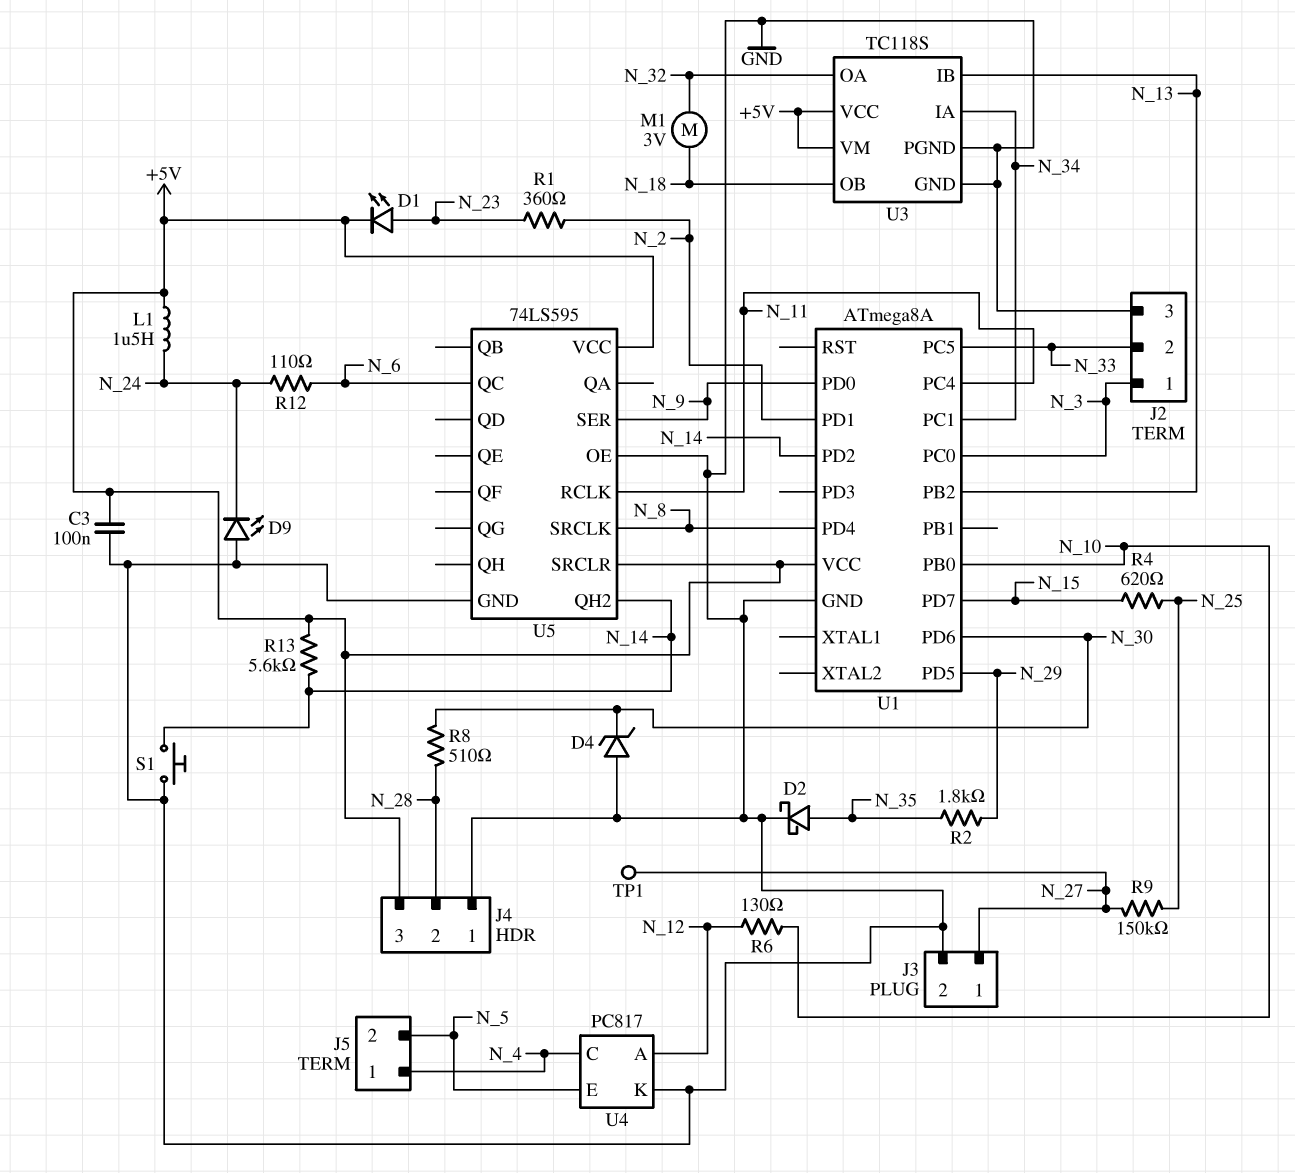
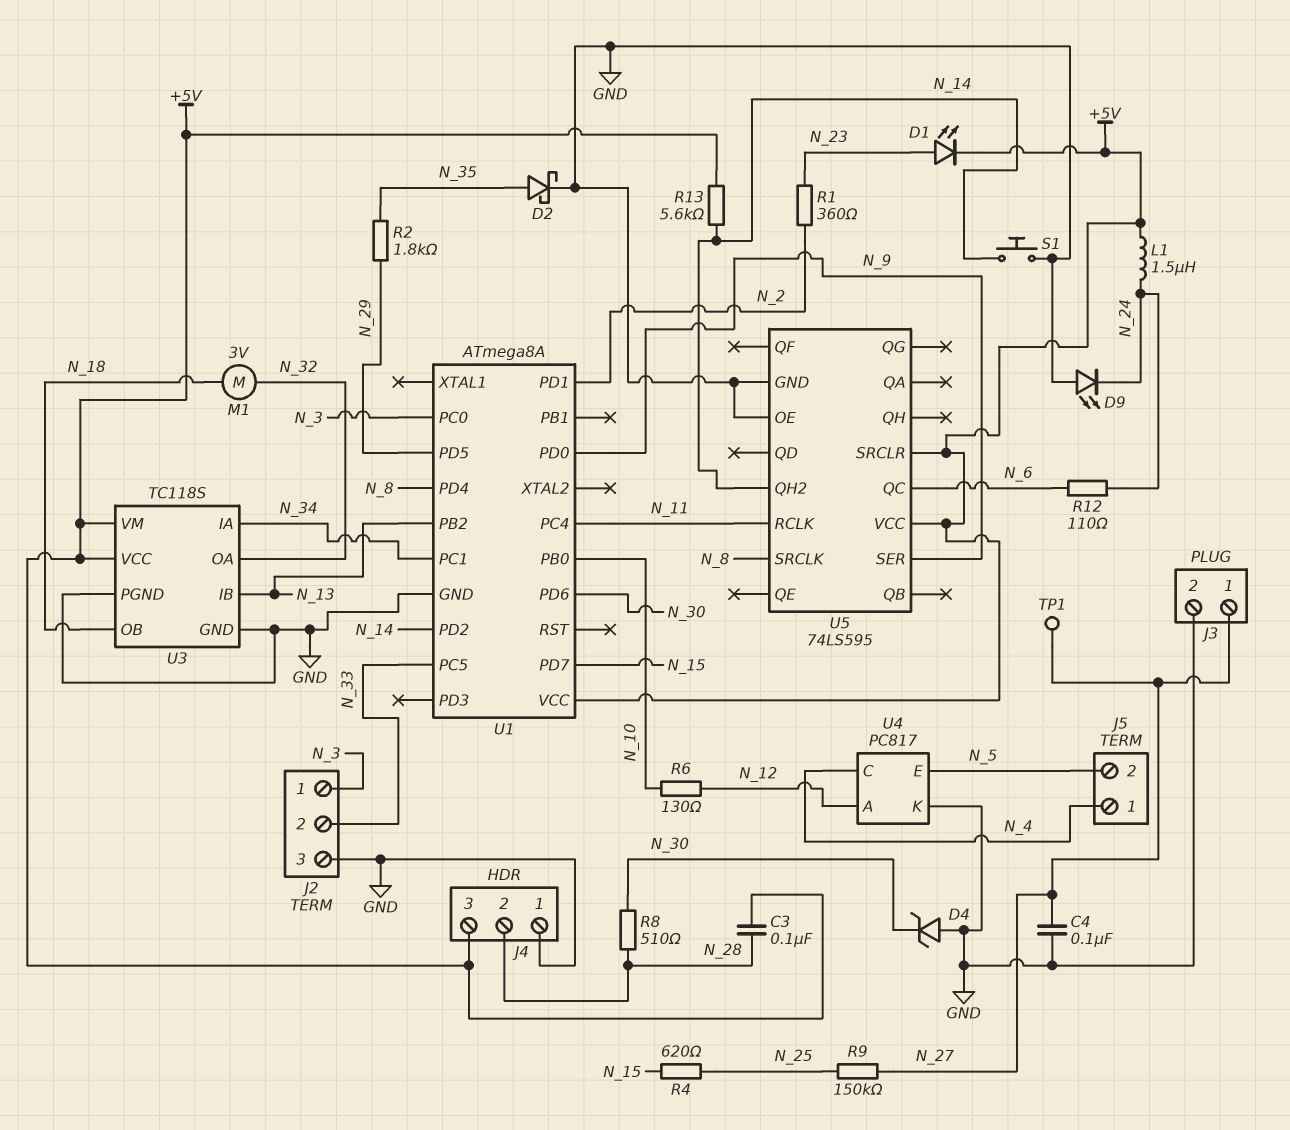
C3: 100nF (+5V, GND) -> 100nF (+5V, N_28)
C4: none -> 100nF (GND, N_27)

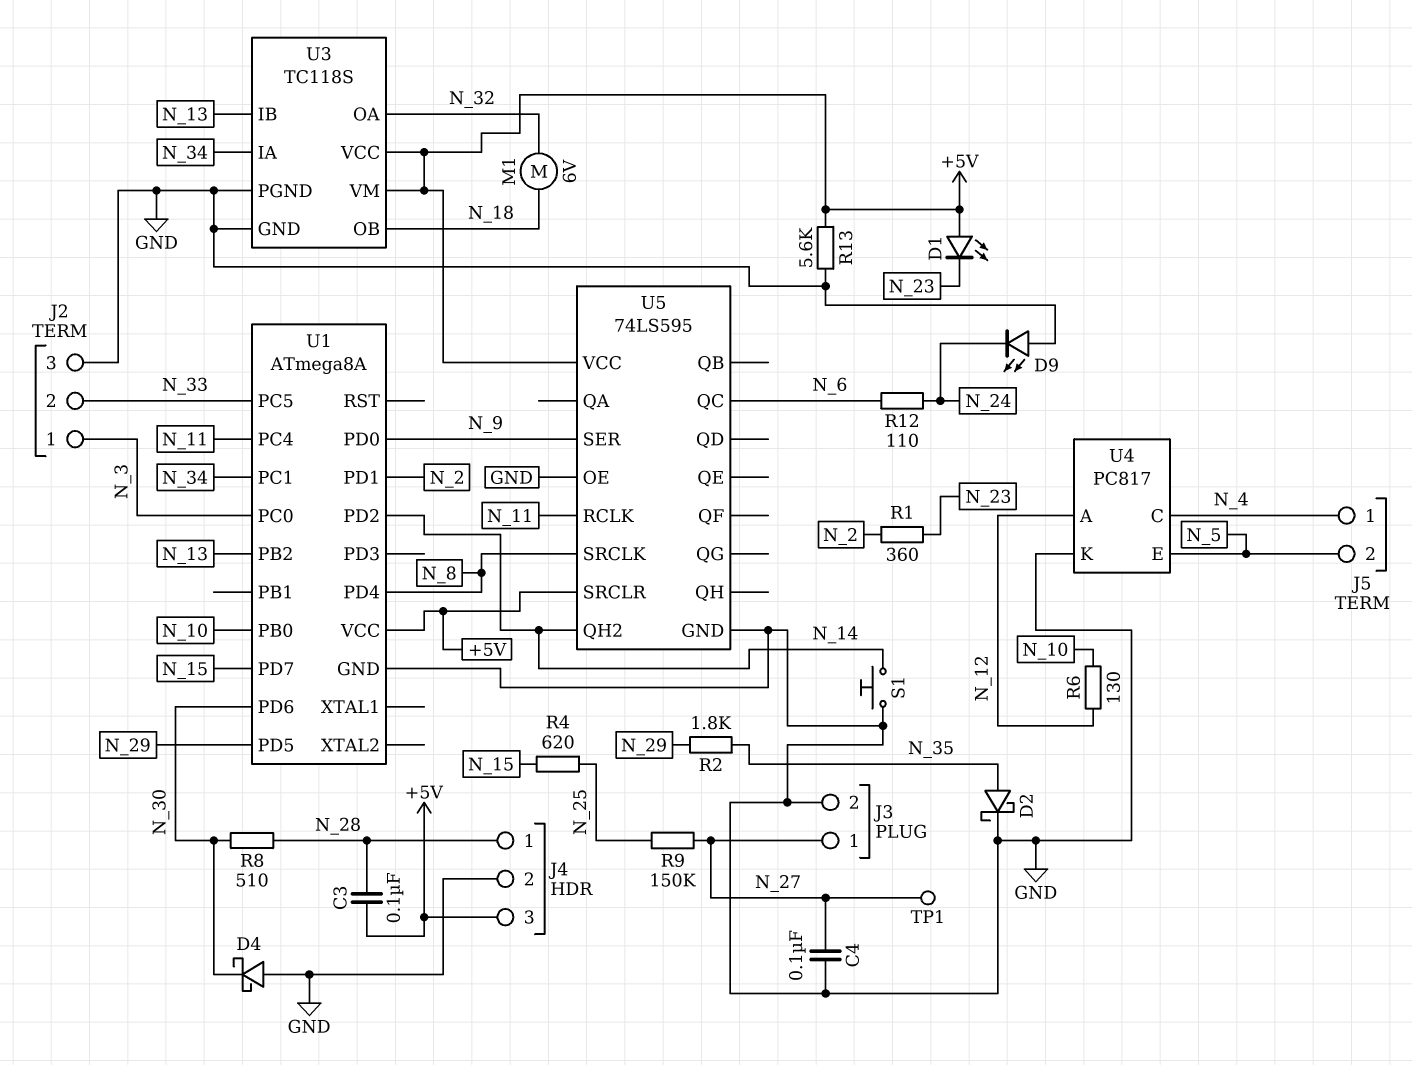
D1: LED (A N_23, K +5V) -> LED (A +5V, K N_23)
D4: zener (A GND, K N_30) -> schottky (A GND, K N_30)
J4 pin 1: GND -> N_28
J4 pin 2: N_28 -> GND
L1: 1.5uH (+5V, N_24) -> none
M1: motor 3V (N_18, N_32) -> motor 6V (N_18, N_32)
R13: 5.6k (+5V, N_14) -> 5.6k (+5V, GND)

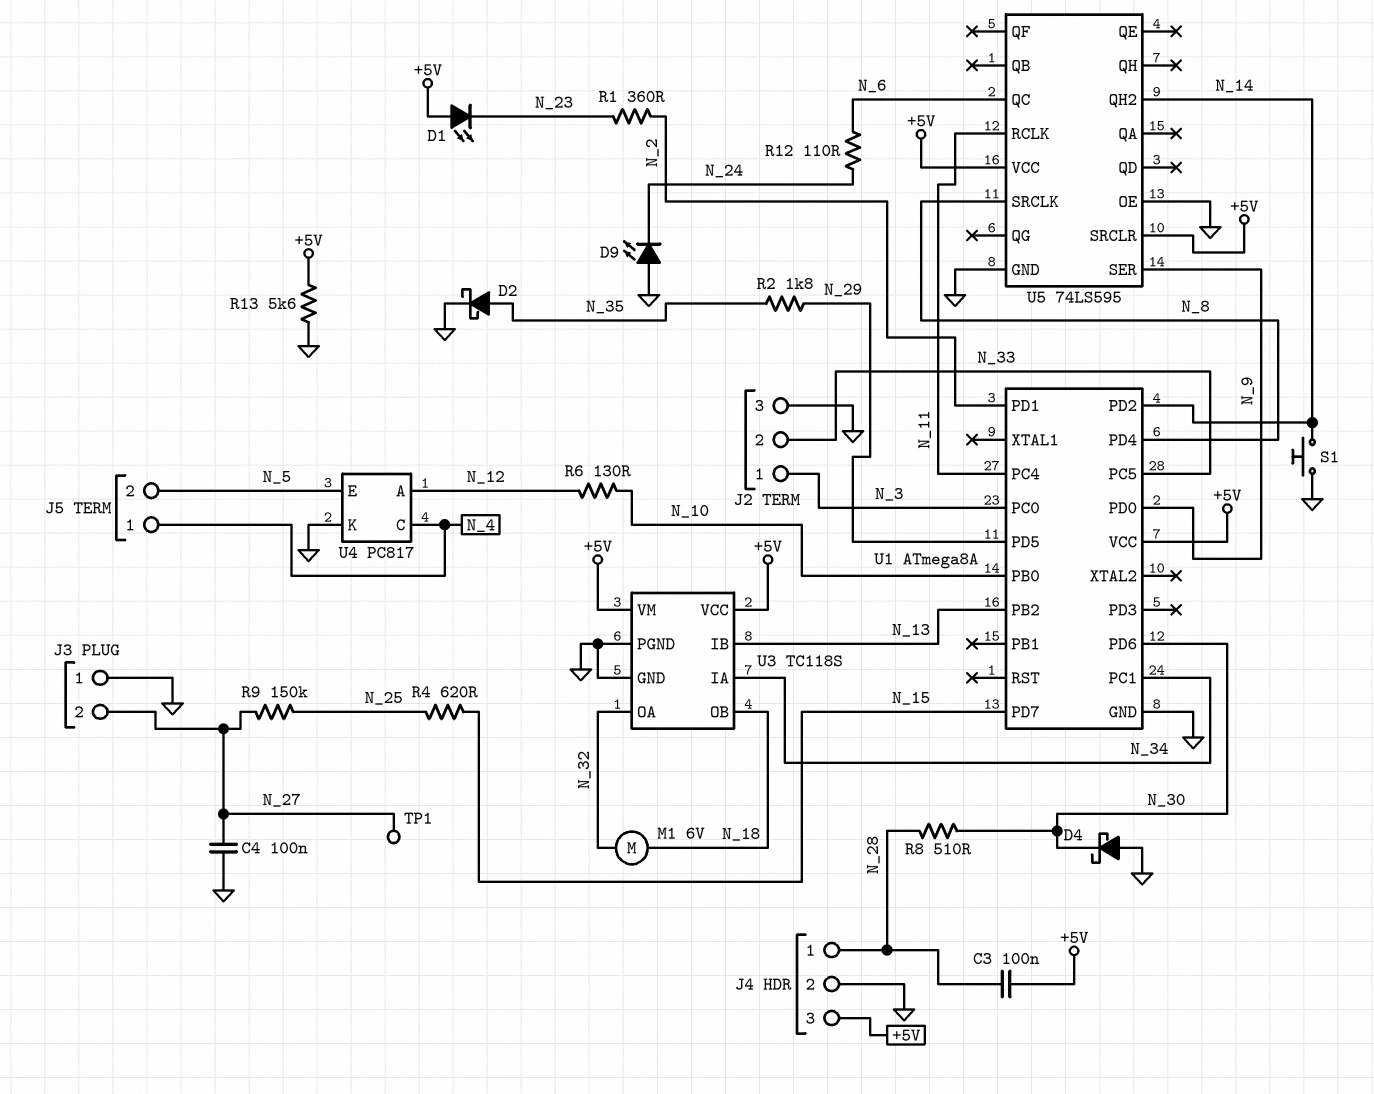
J3 pin 1: N_27 -> GND
J3 pin 2: GND -> N_27

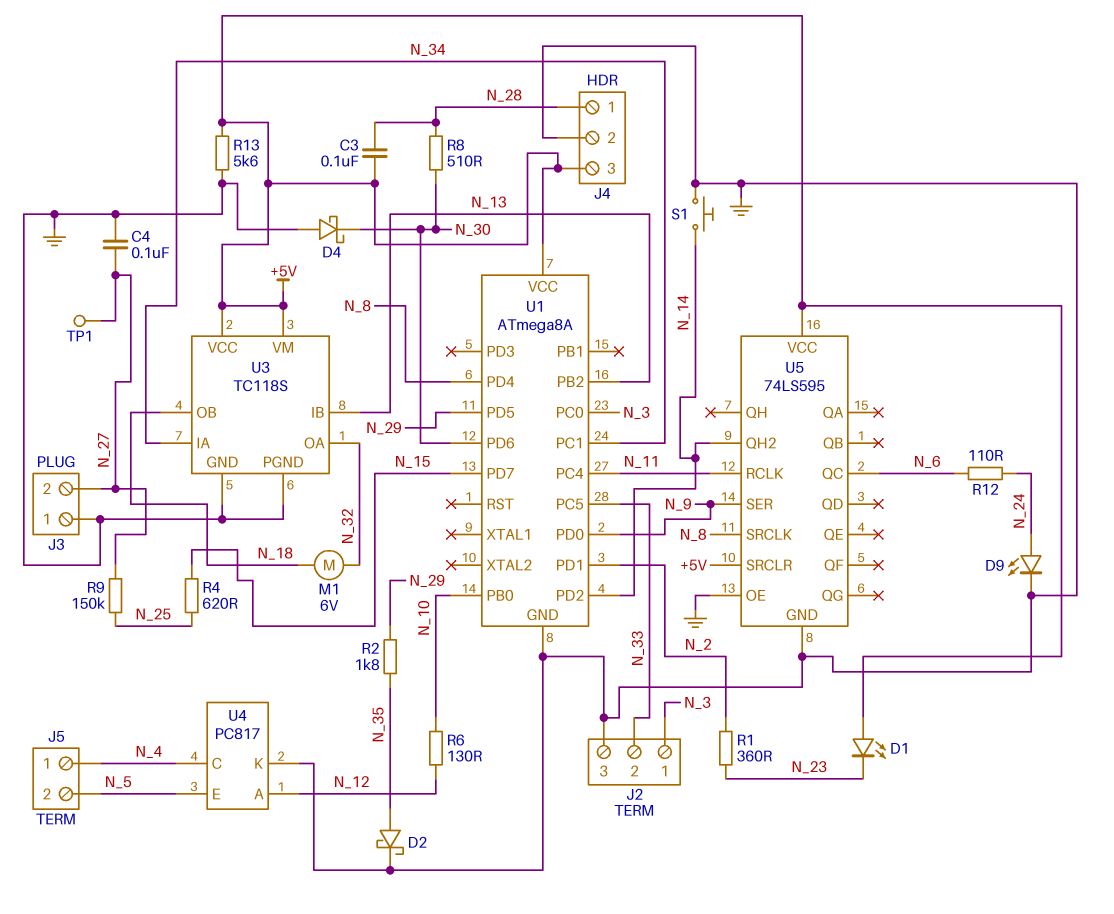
D9: LED (A GND, K N_24) -> LED (A N_24, K GND)

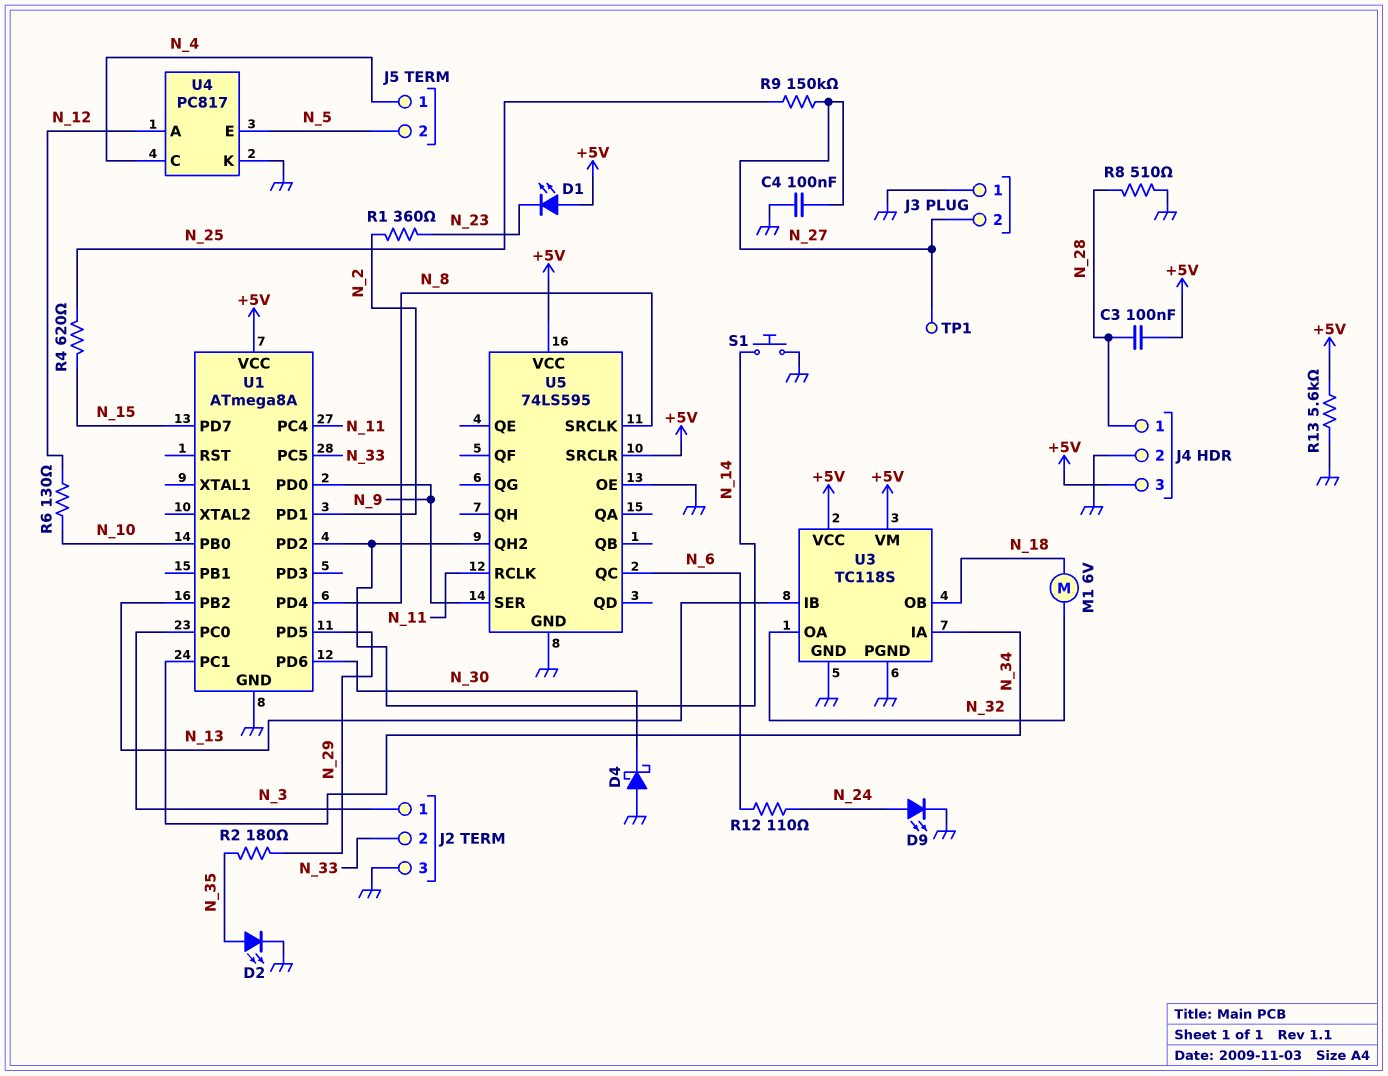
D2: schottky (A N_35, K GND) -> LED (A N_35, K GND)
R2: 1.8k (N_29, N_35) -> 180 (N_29, N_35)
R8: 510 (N_28, N_30) -> 510 (GND, N_28)

